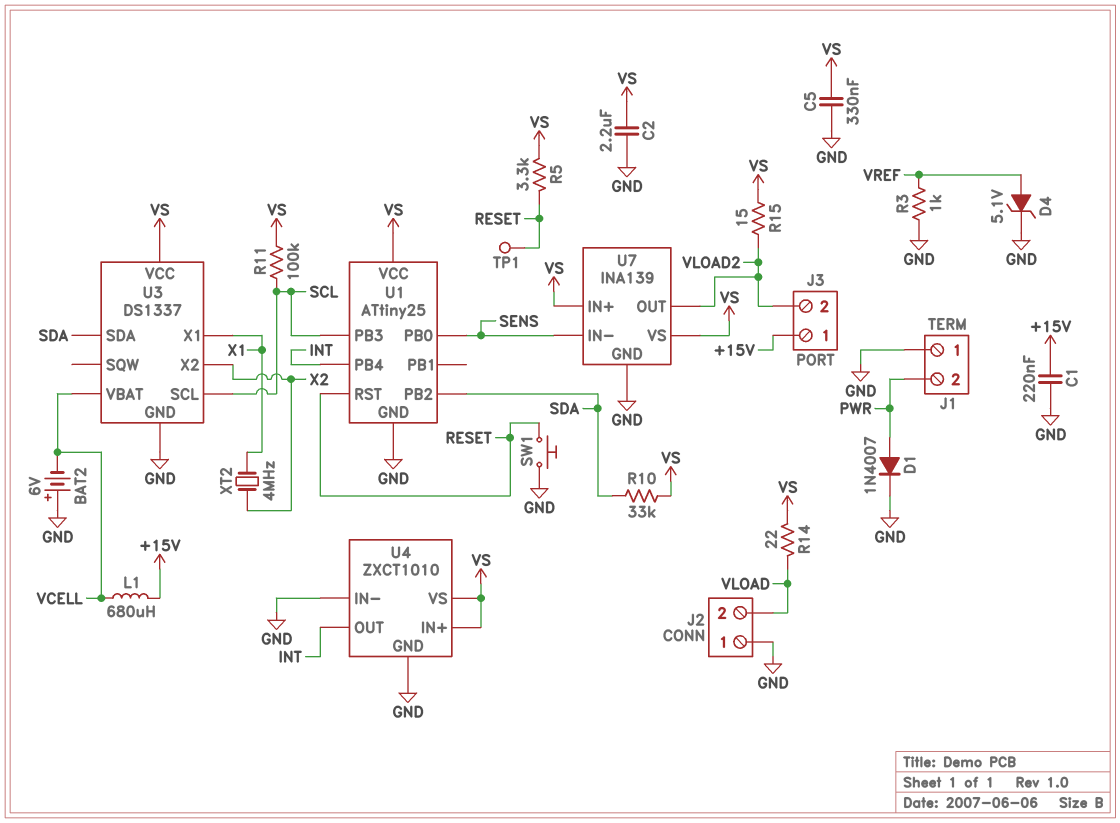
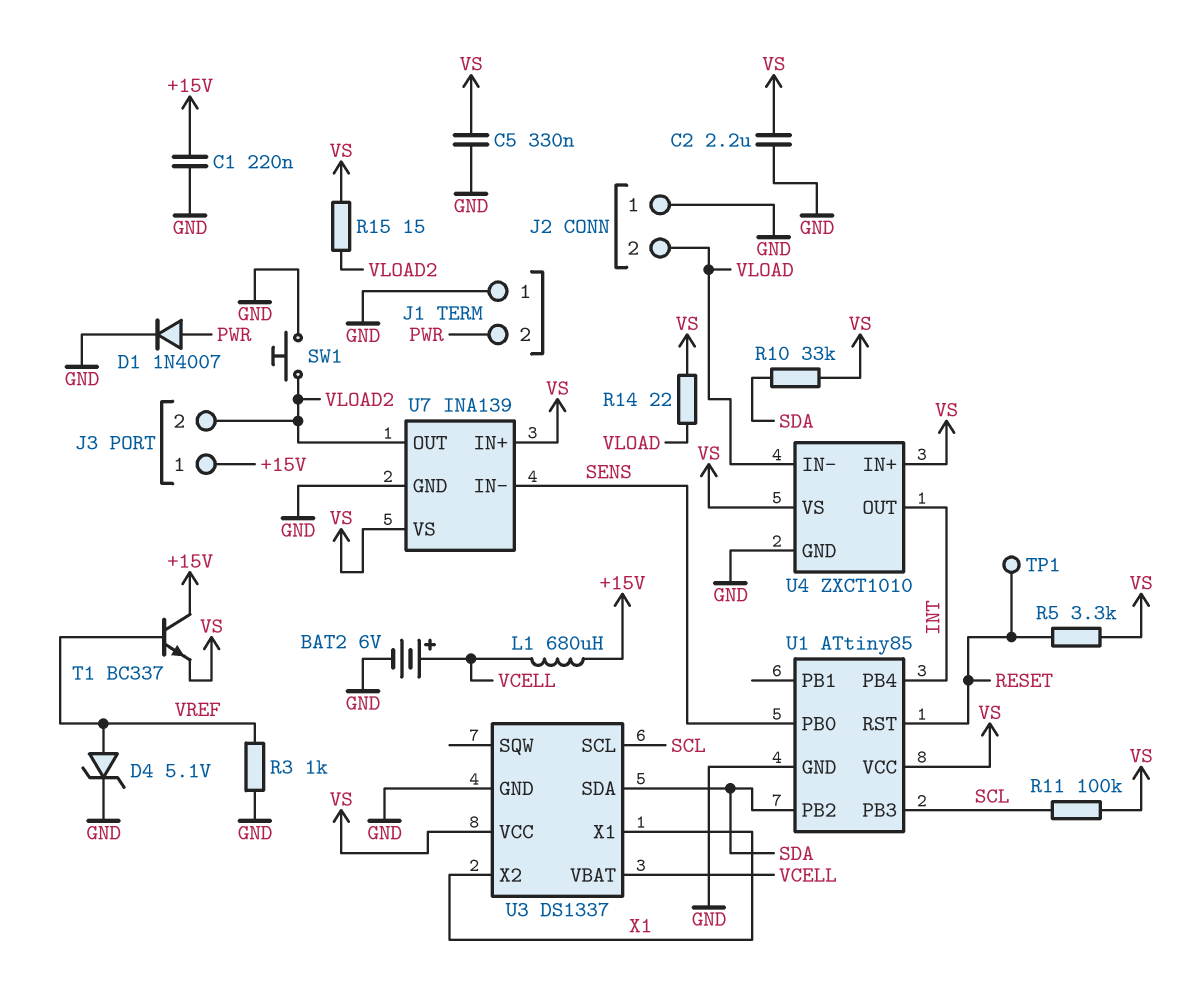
BAT2: 6V (plus GND, minus VCELL) -> 6V (plus VCELL, minus GND)
SW1: button (GND, RESET) -> button (GND, VLOAD2)
T1: none -> NPN BC337 (B VREF, C +15V, E VS)
U1: ATtiny25 -> ATtiny85
U3 pin X2: X2 -> X1
U4 pin IN-: GND -> VLOAD
XT2: 4MHz (X1, X2) -> none

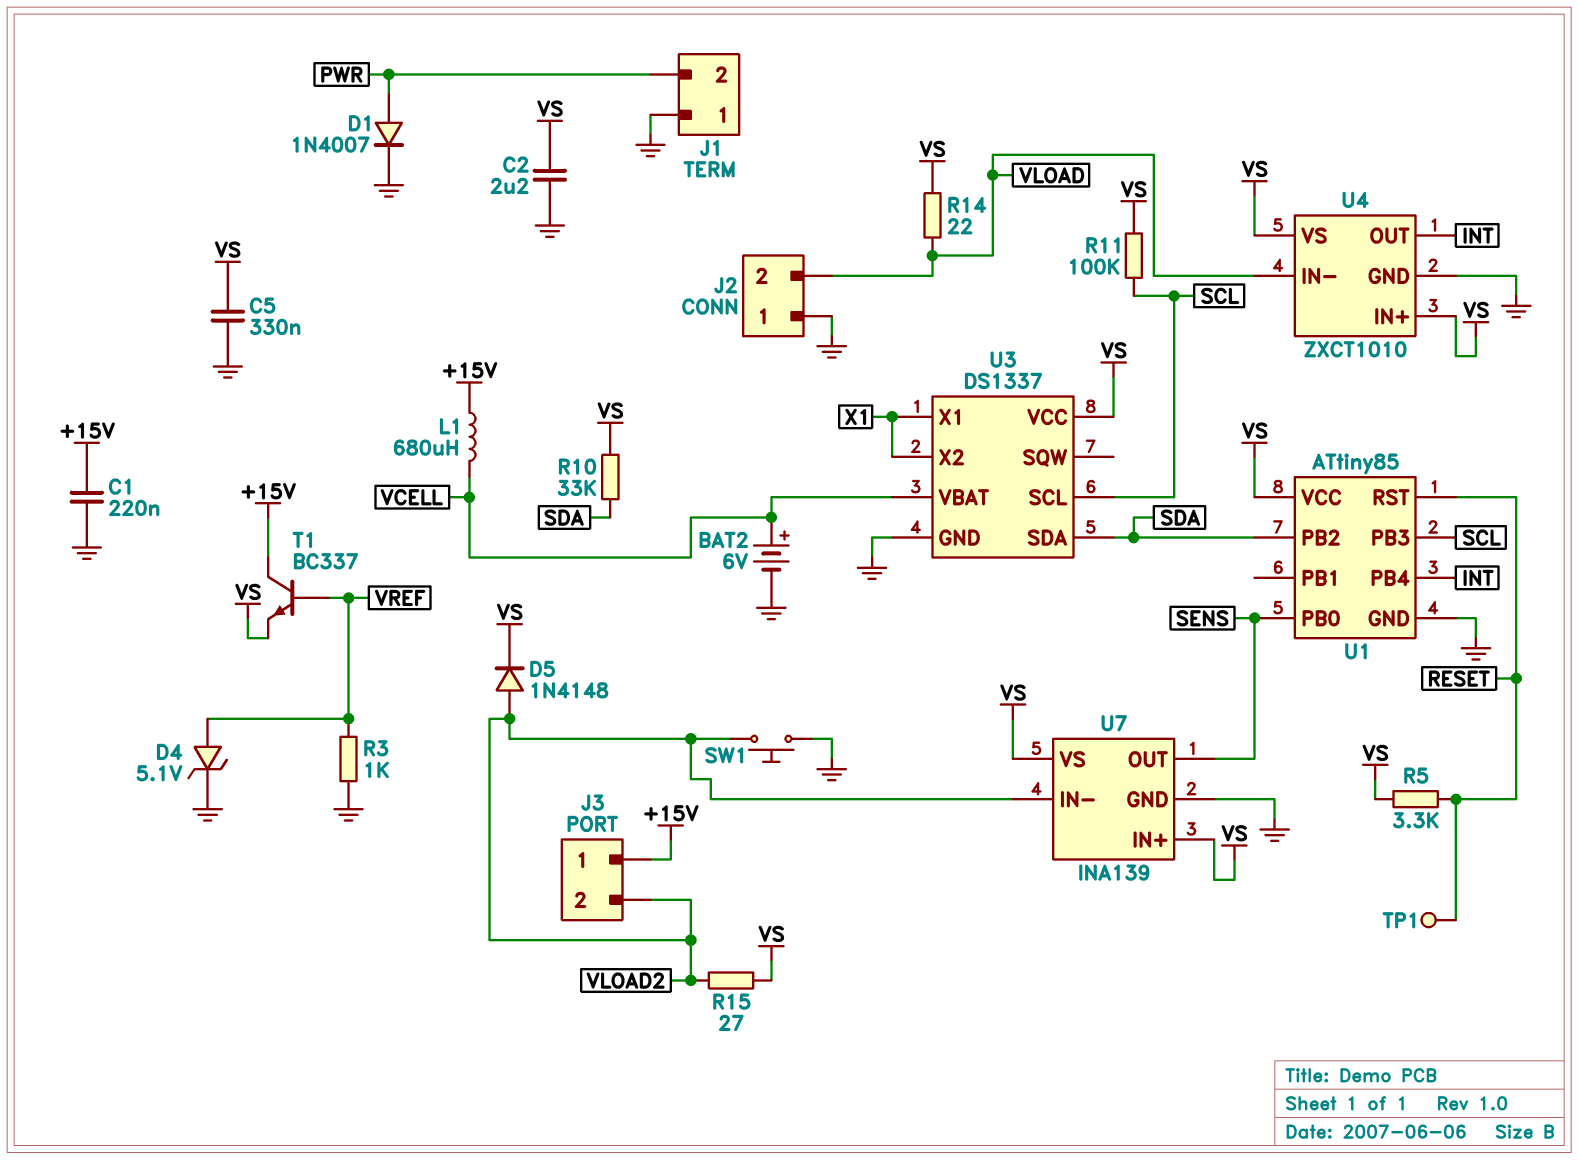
D5: none -> diode 1N4148 (A VLOAD2, K VS)
R15: 15 (VLOAD2, VS) -> 27 (VLOAD2, VS)
U7 pin IN-: SENS -> VLOAD2
U7 pin OUT: VLOAD2 -> SENS

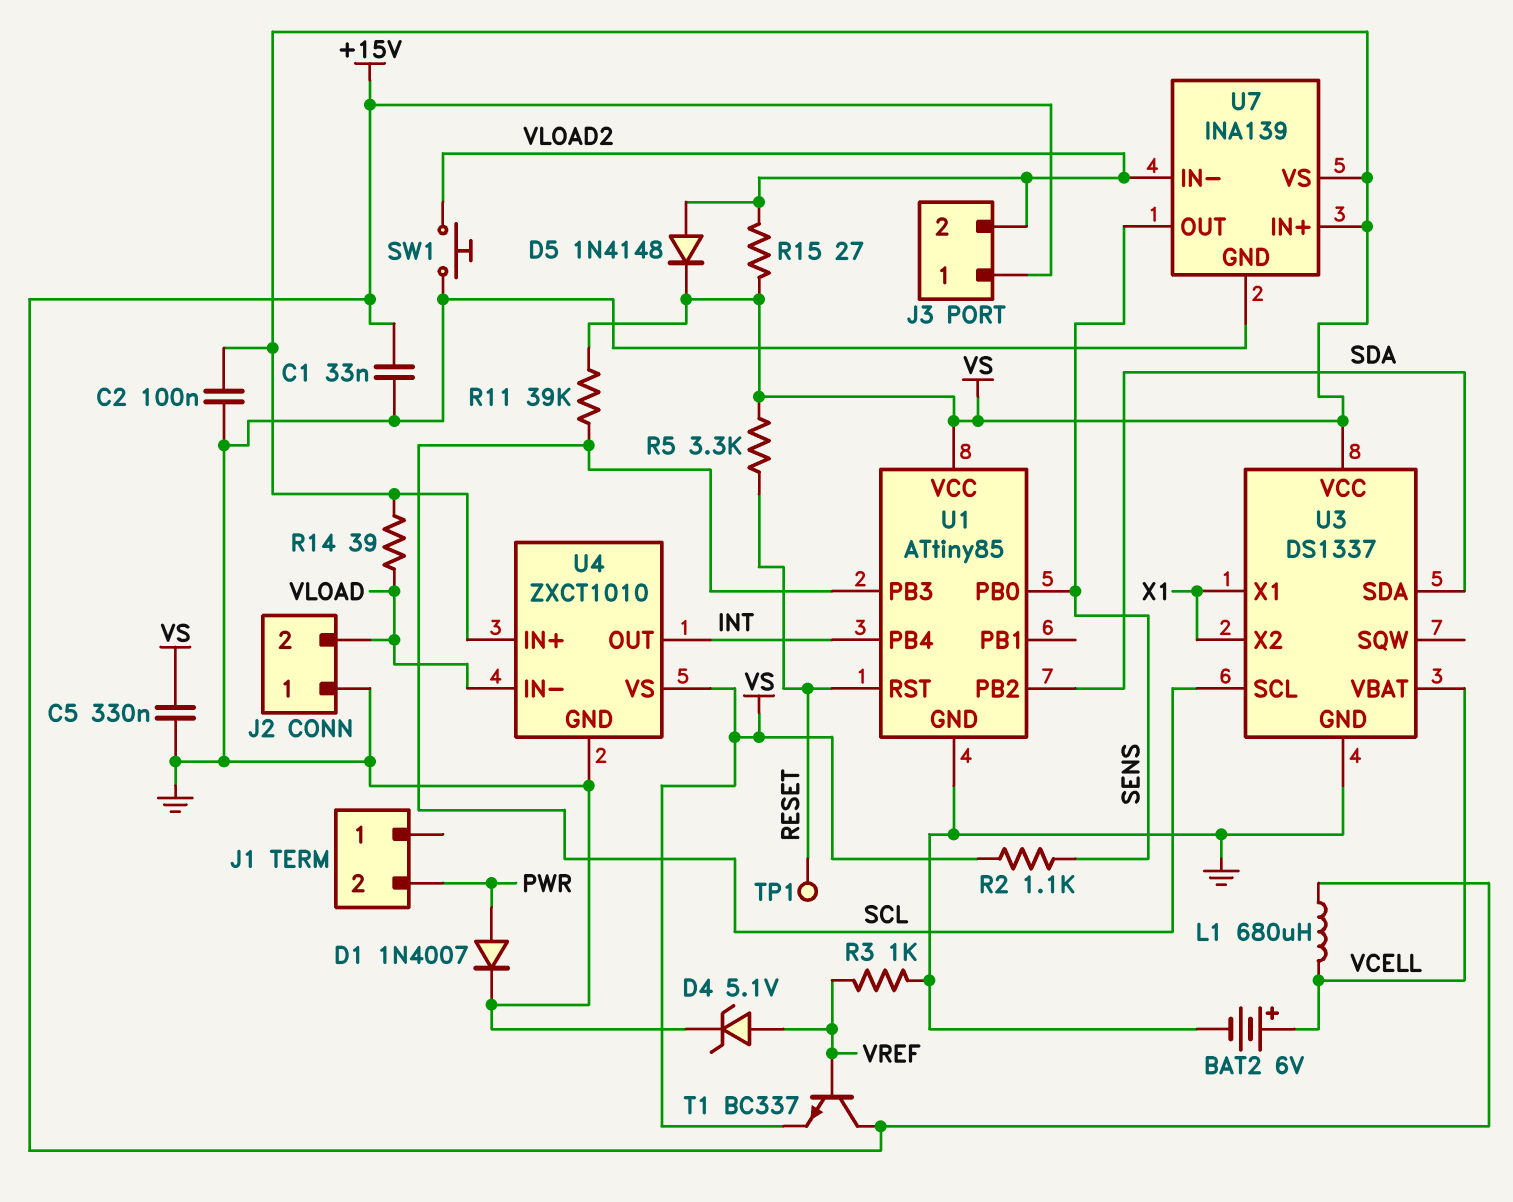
C1: 220nF (+15V, GND) -> 33nF (+15V, GND)
C2: 2.2uF (GND, VS) -> 100nF (GND, VS)
J1 pin 1: GND -> none
R2: none -> 1.1k (SENS, VS)
R10: 33k (SDA, VS) -> none
R11: 100k (SCL, VS) -> 39k (SCL, VS)
R14: 22 (VLOAD, VS) -> 39 (VLOAD, VS)

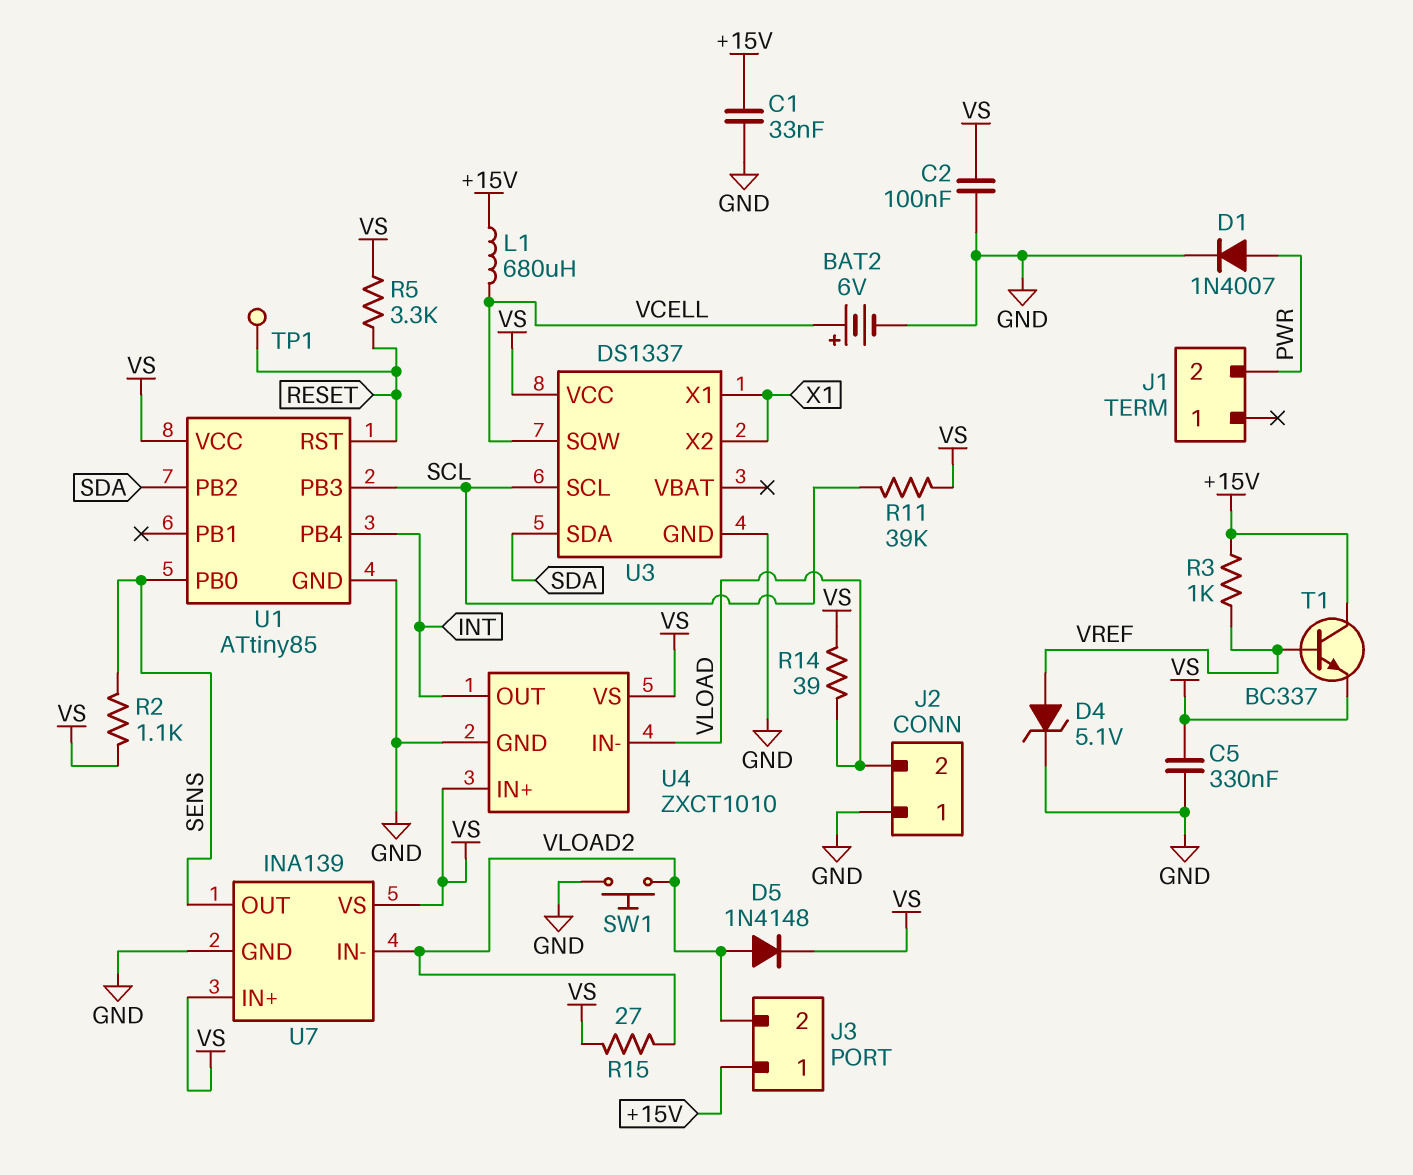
R3: 1k (GND, VREF) -> 1k (+15V, VREF)
U3 pin SQW: none -> VCELL
U3 pin VBAT: VCELL -> none

